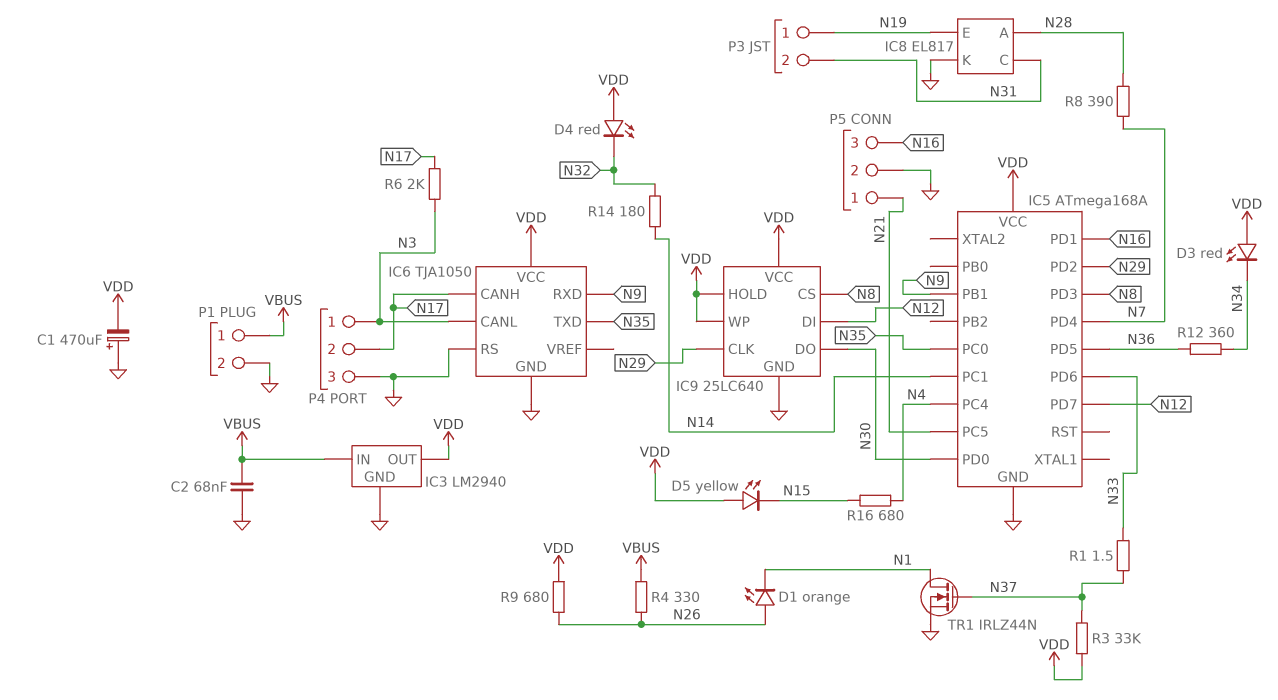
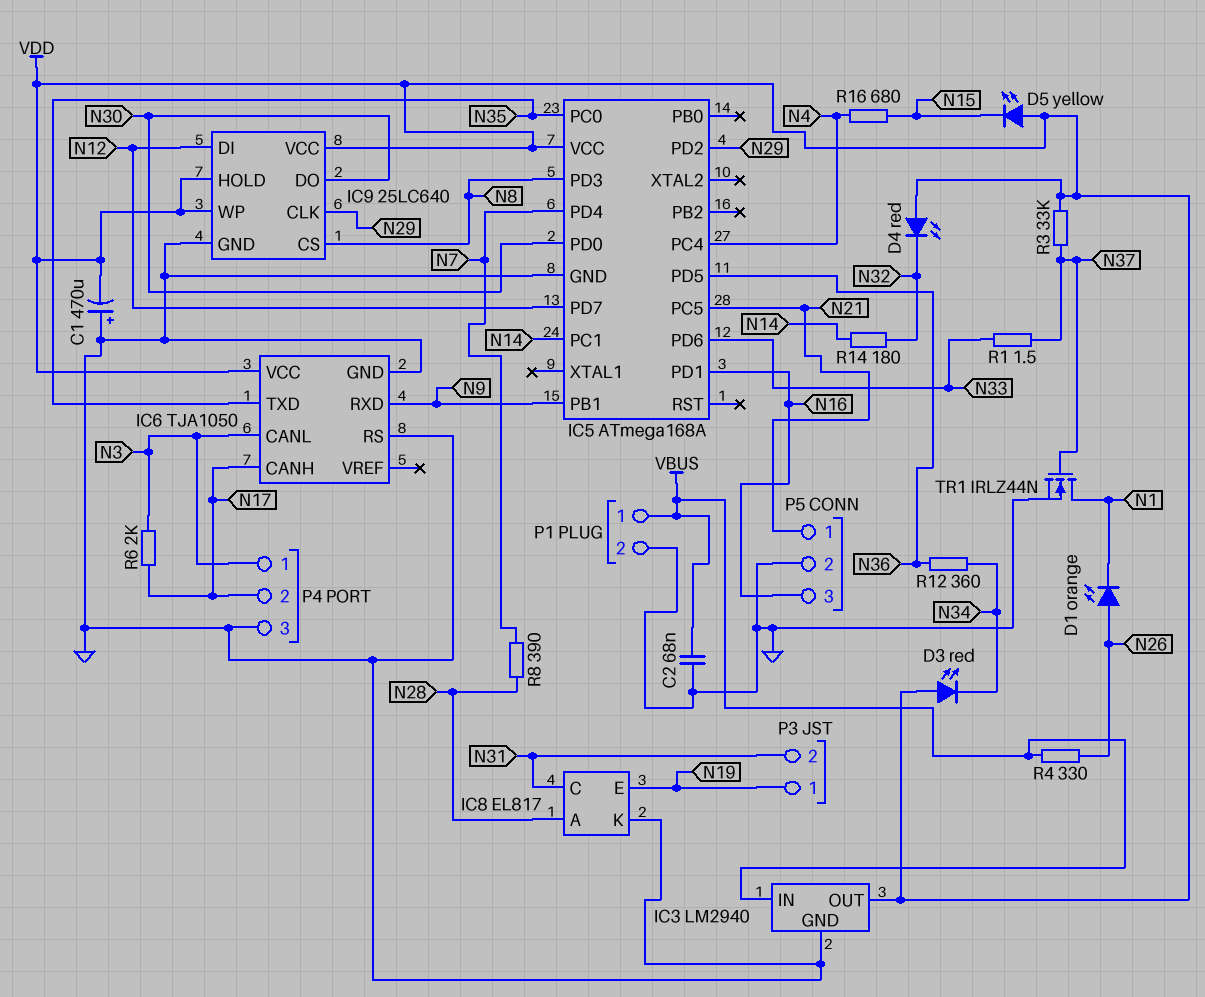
R9: 680 (N26, VDD) -> none

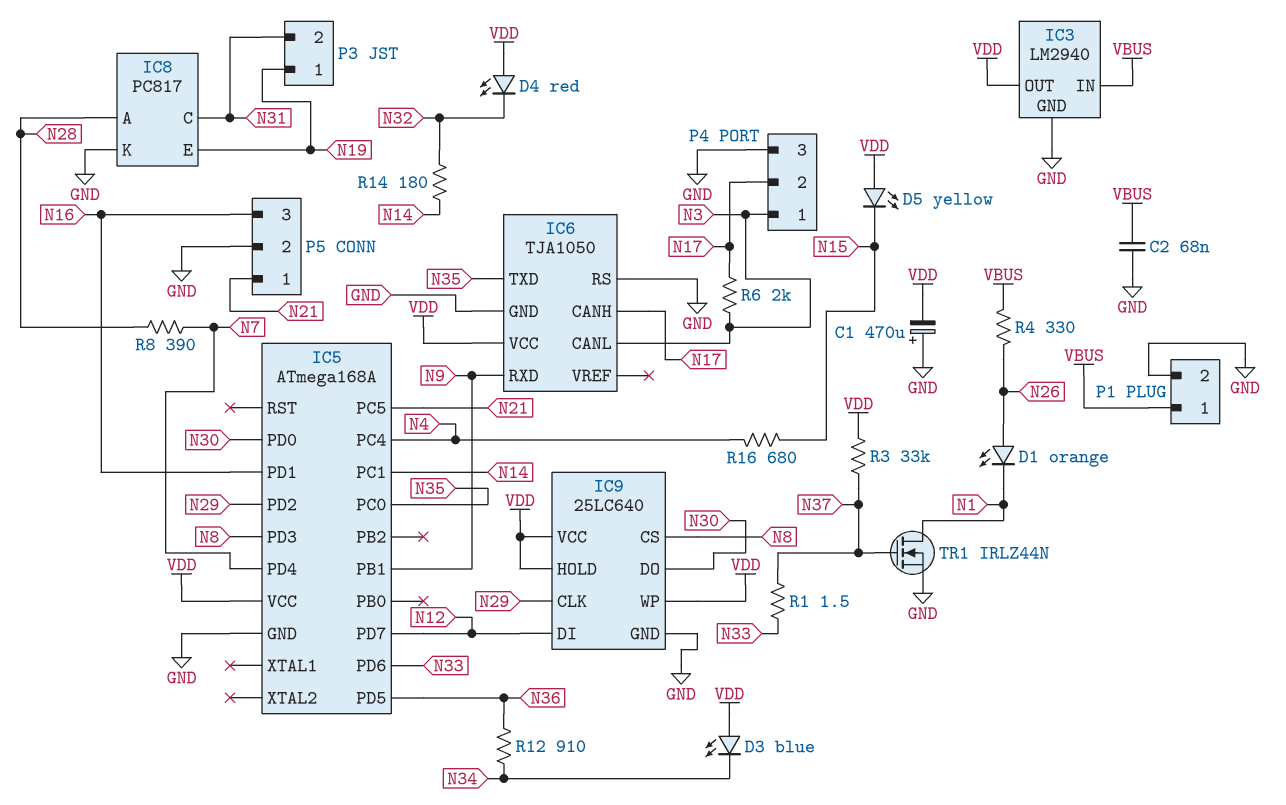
D3: LED red (A VDD, K N34) -> LED blue (A VDD, K N34)
IC8: EL817 -> PC817
R12: 360 (N34, N36) -> 910 (N34, N36)

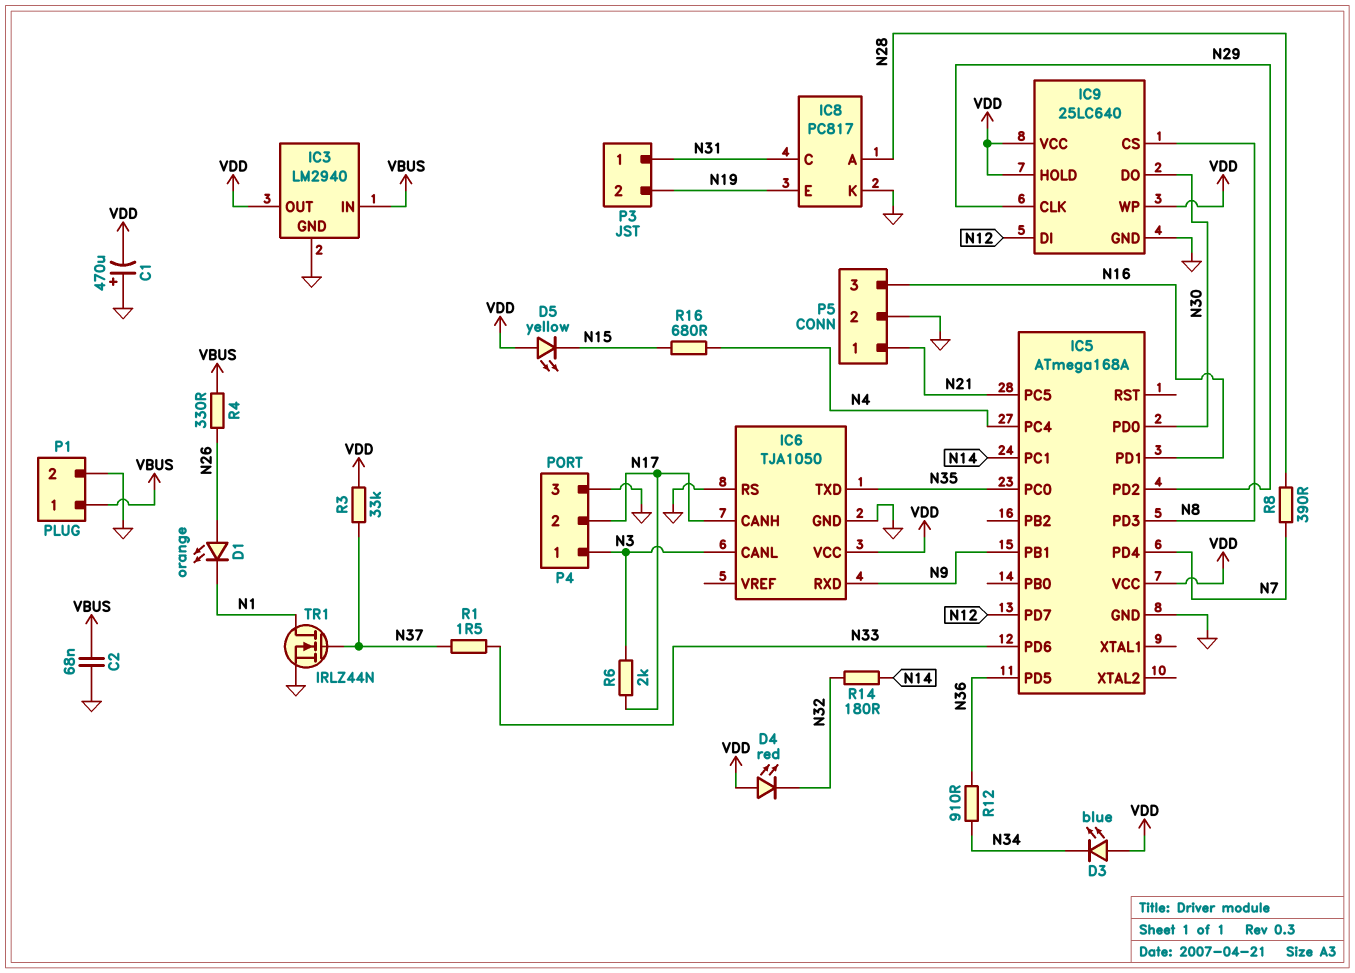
P3 pin 1: N19 -> N31
P3 pin 2: N31 -> N19

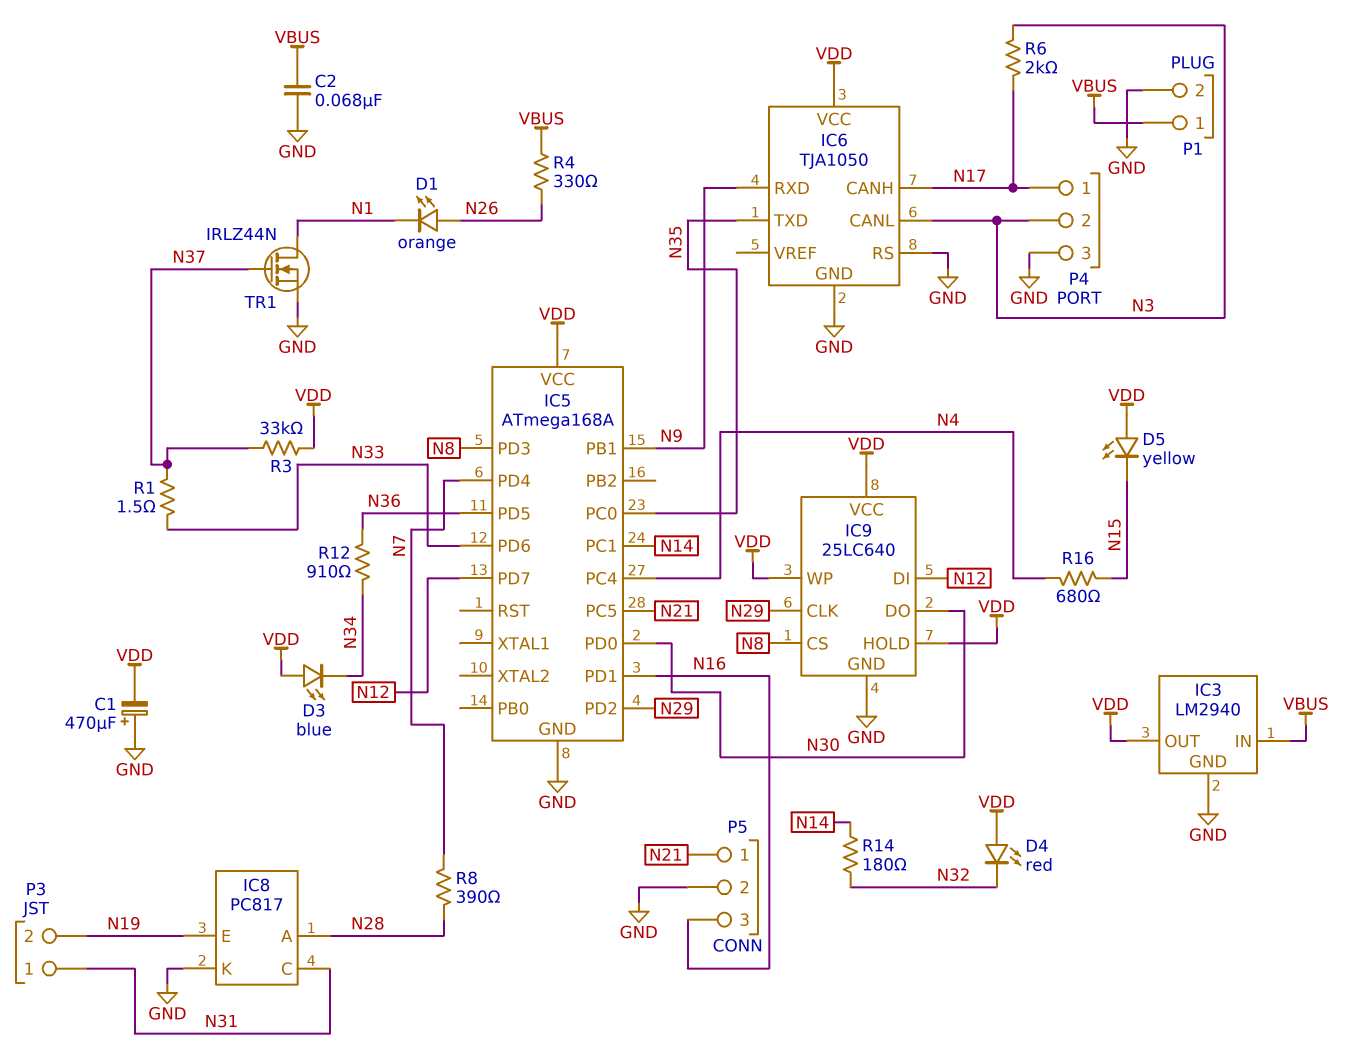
P4 pin 1: N3 -> N17
P4 pin 2: N17 -> N3

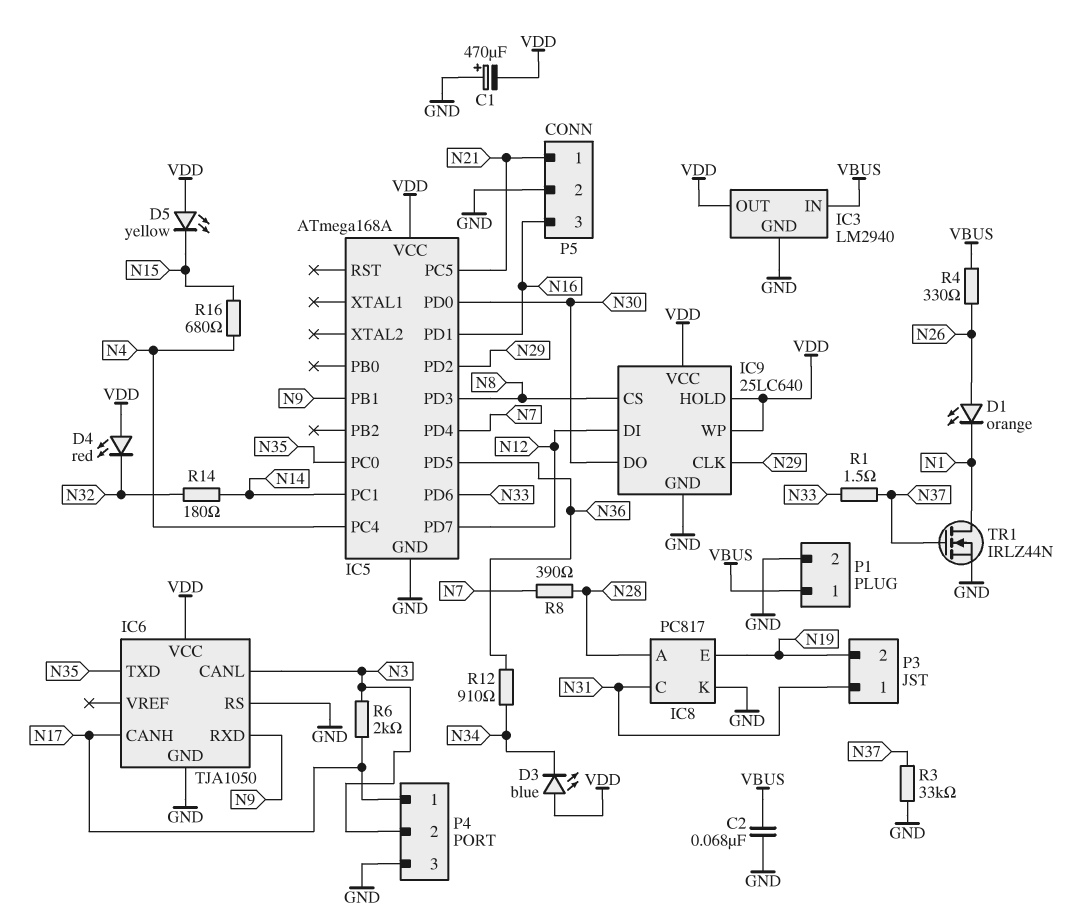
R3: 33k (N37, VDD) -> 33k (GND, N37)

